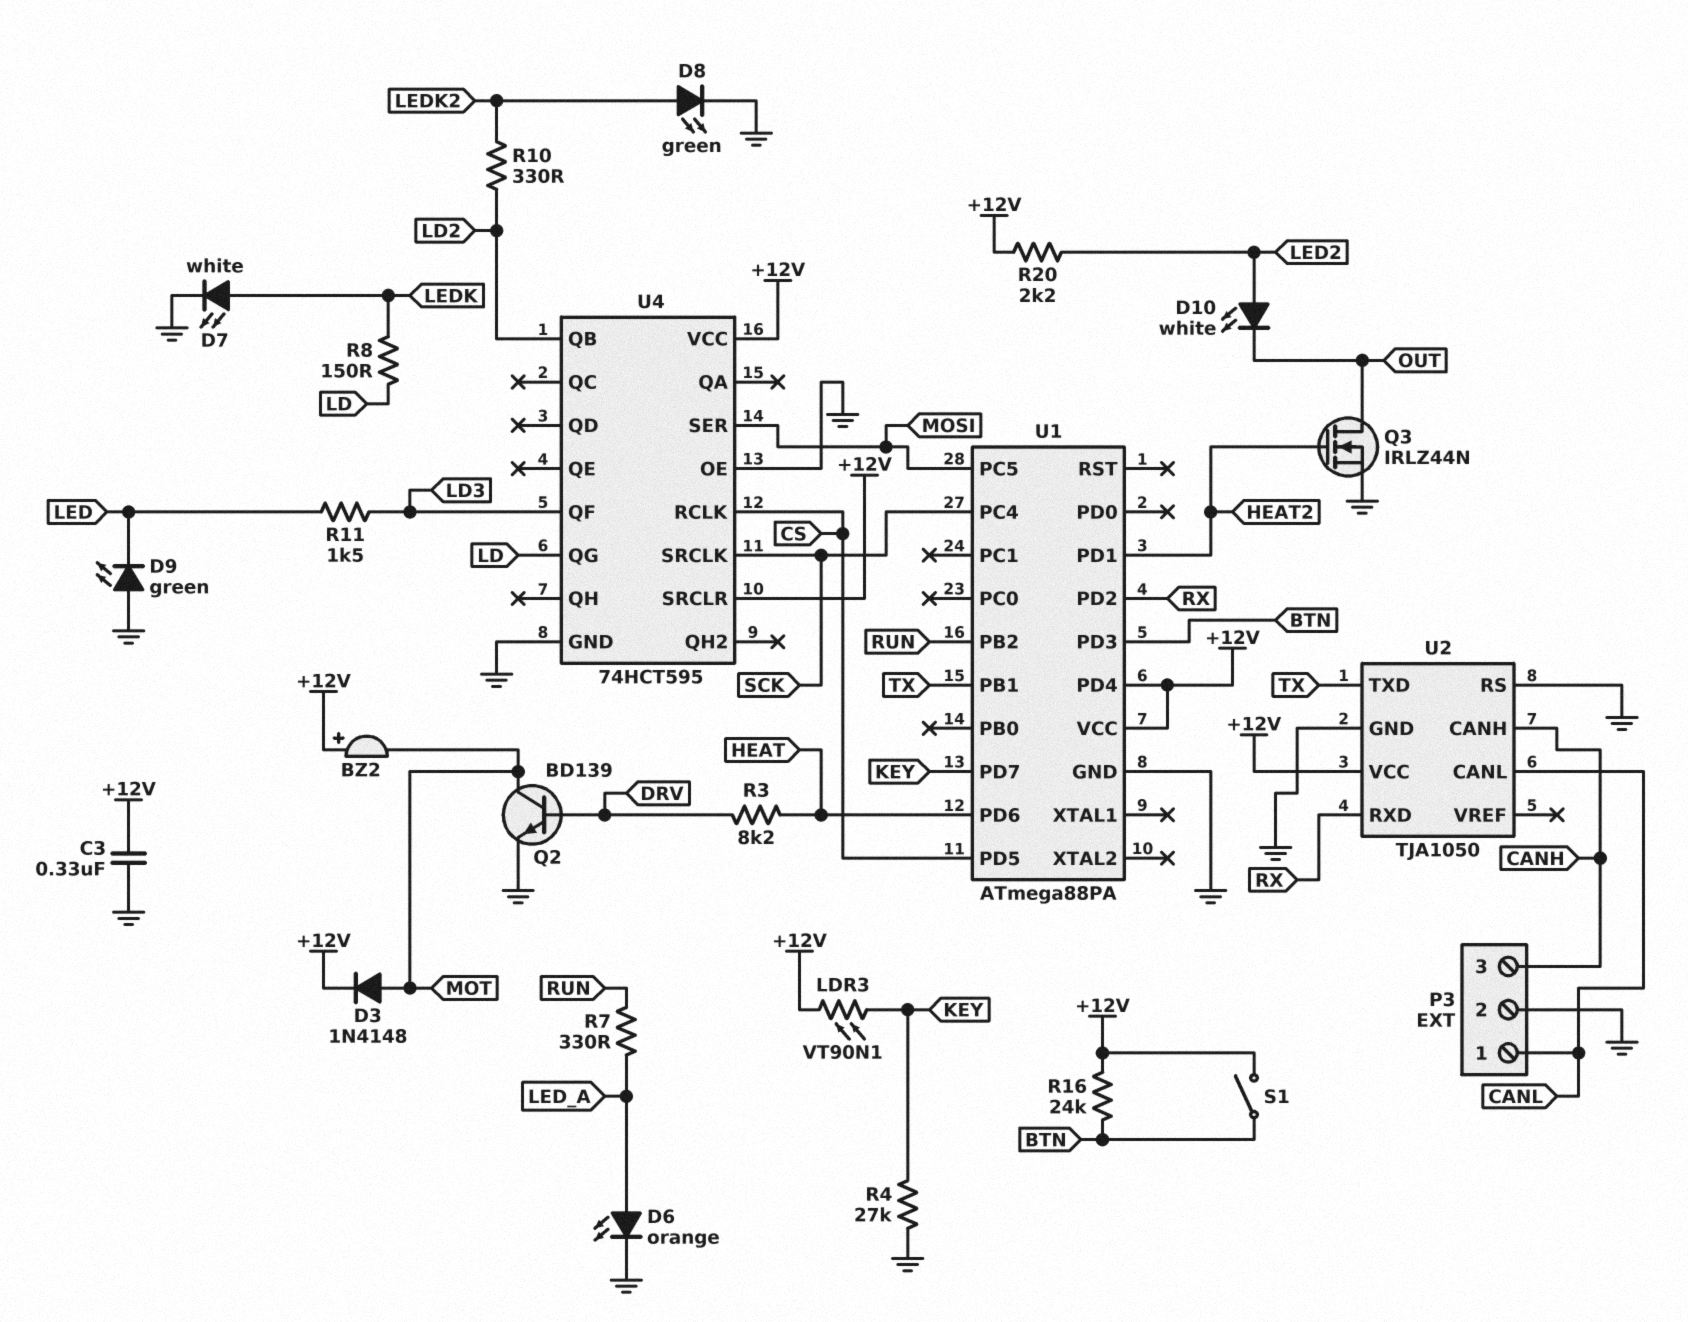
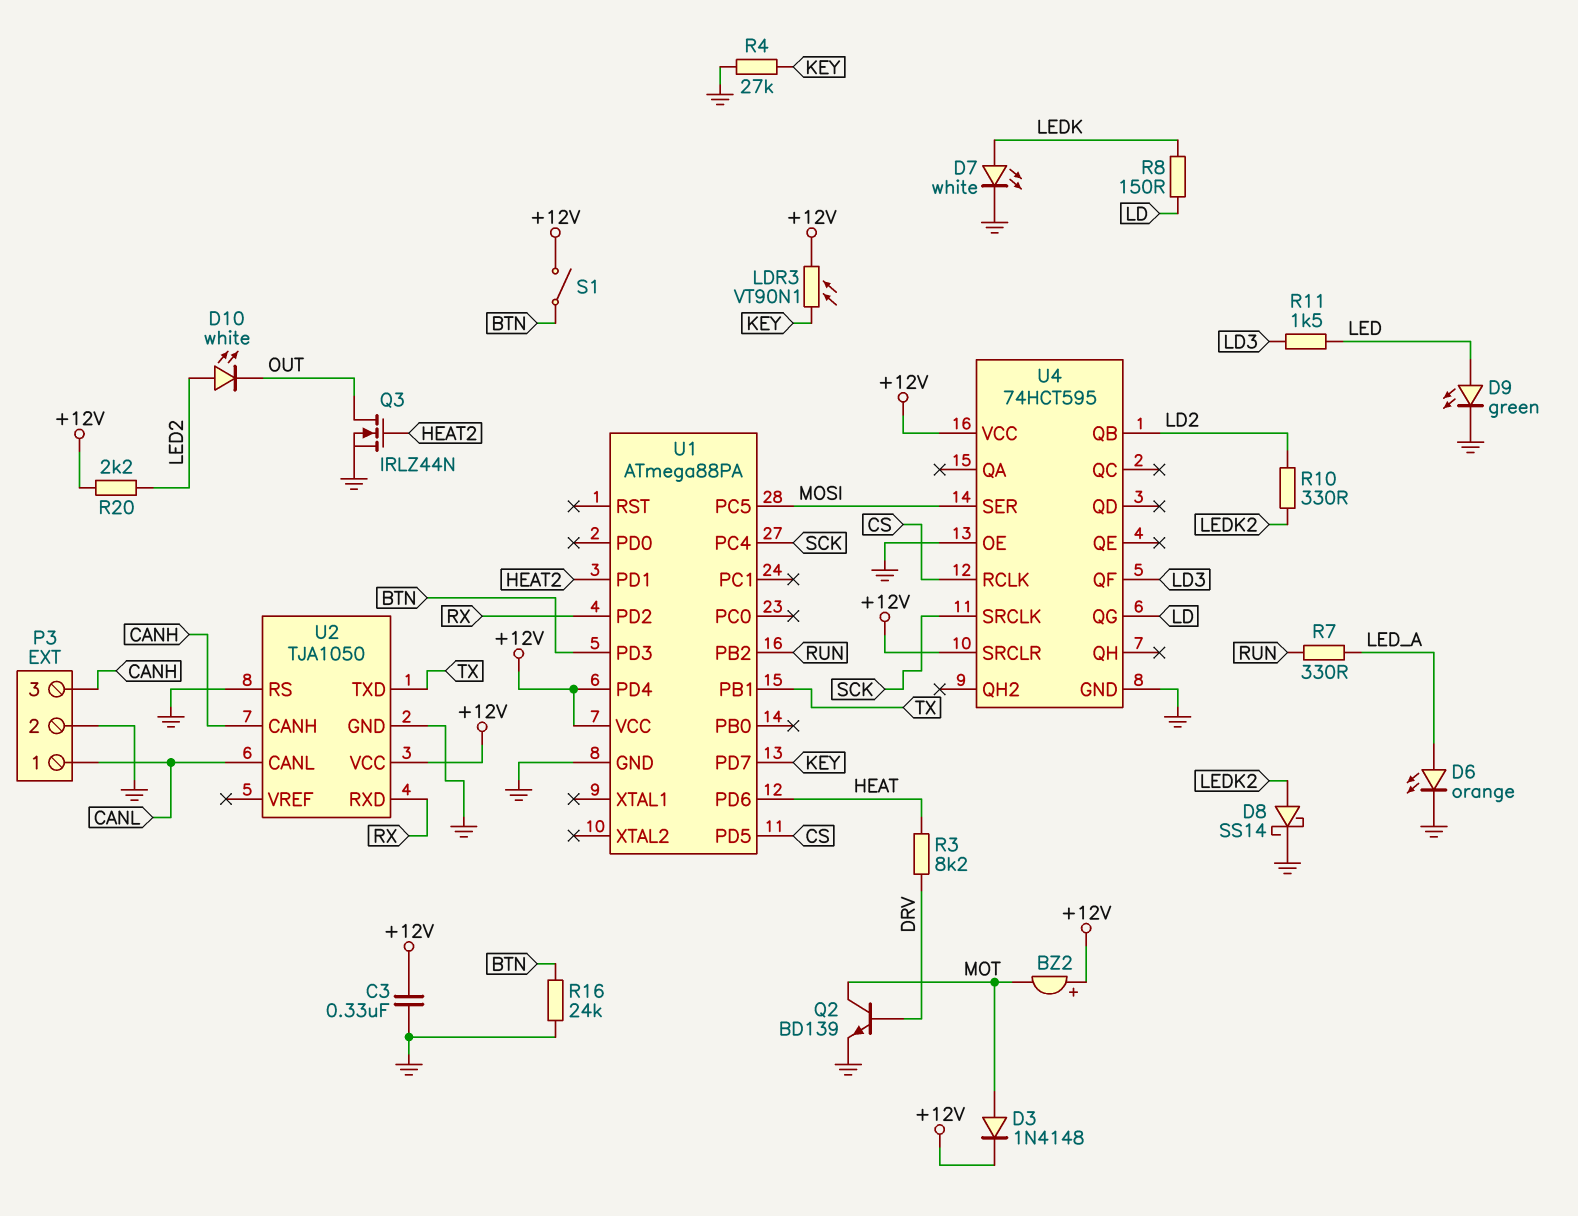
D8: LED green (A LEDK2, K GND) -> schottky SS14 (A LEDK2, K GND)
D9: LED green (A GND, K LED) -> LED green (A LED, K GND)
R16: 24k (+12V, BTN) -> 24k (BTN, GND)

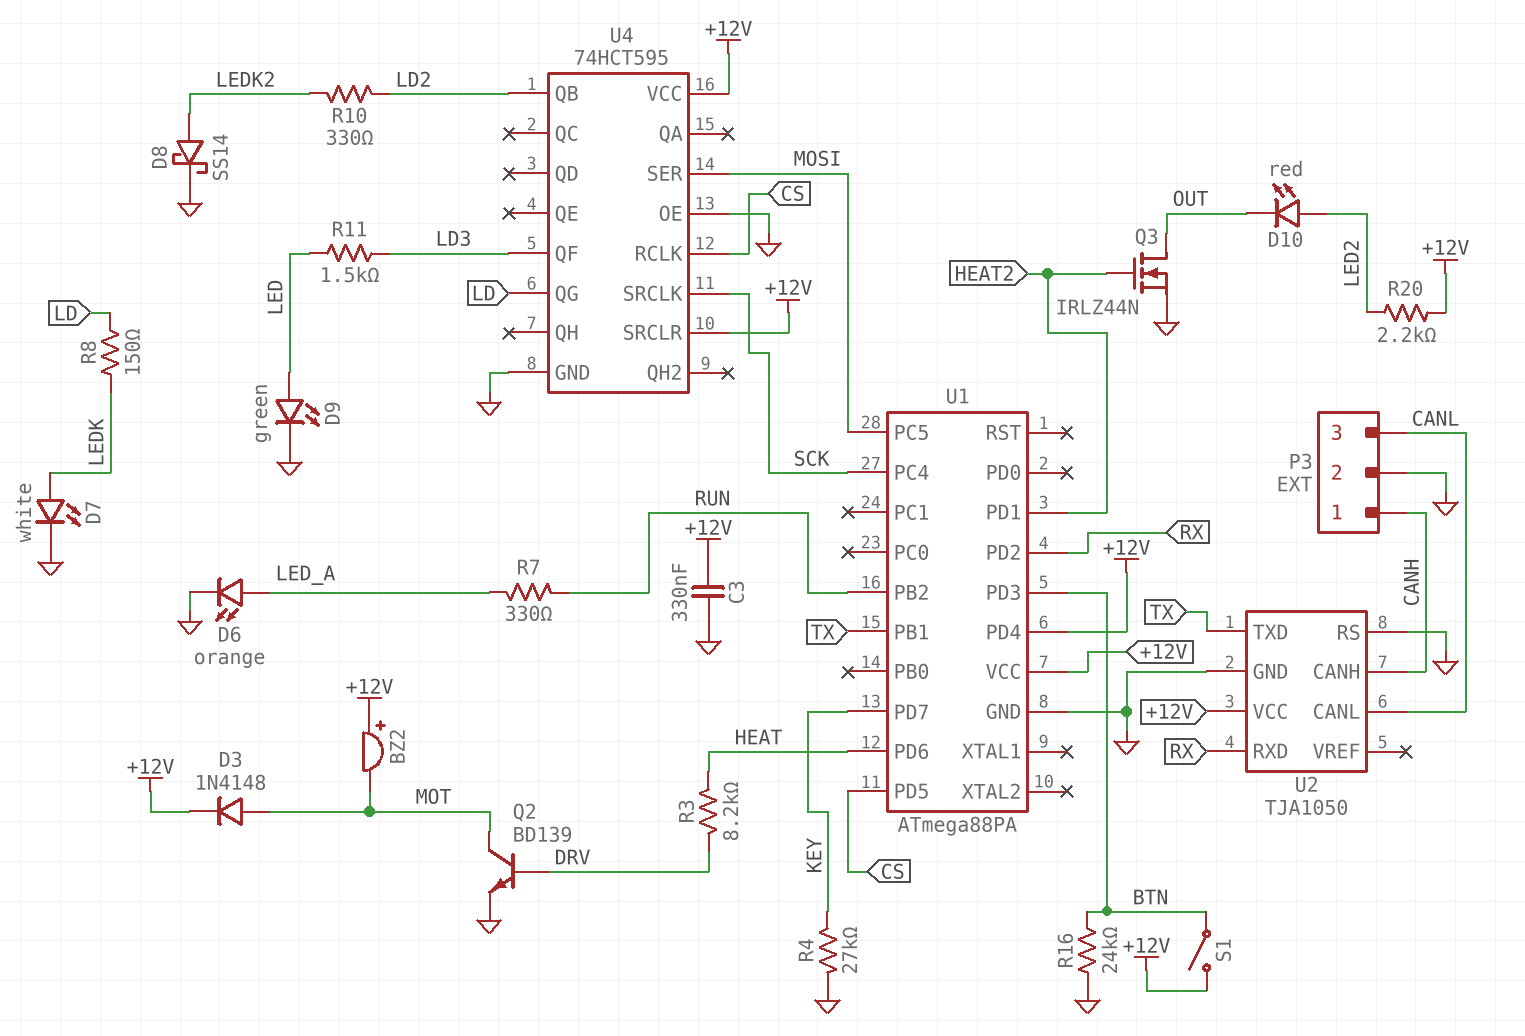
D10: LED white (A LED2, K OUT) -> LED red (A LED2, K OUT)
LDR3: VT90N1 (+12V, KEY) -> none
P3 pin 1: CANL -> CANH
P3 pin 3: CANH -> CANL

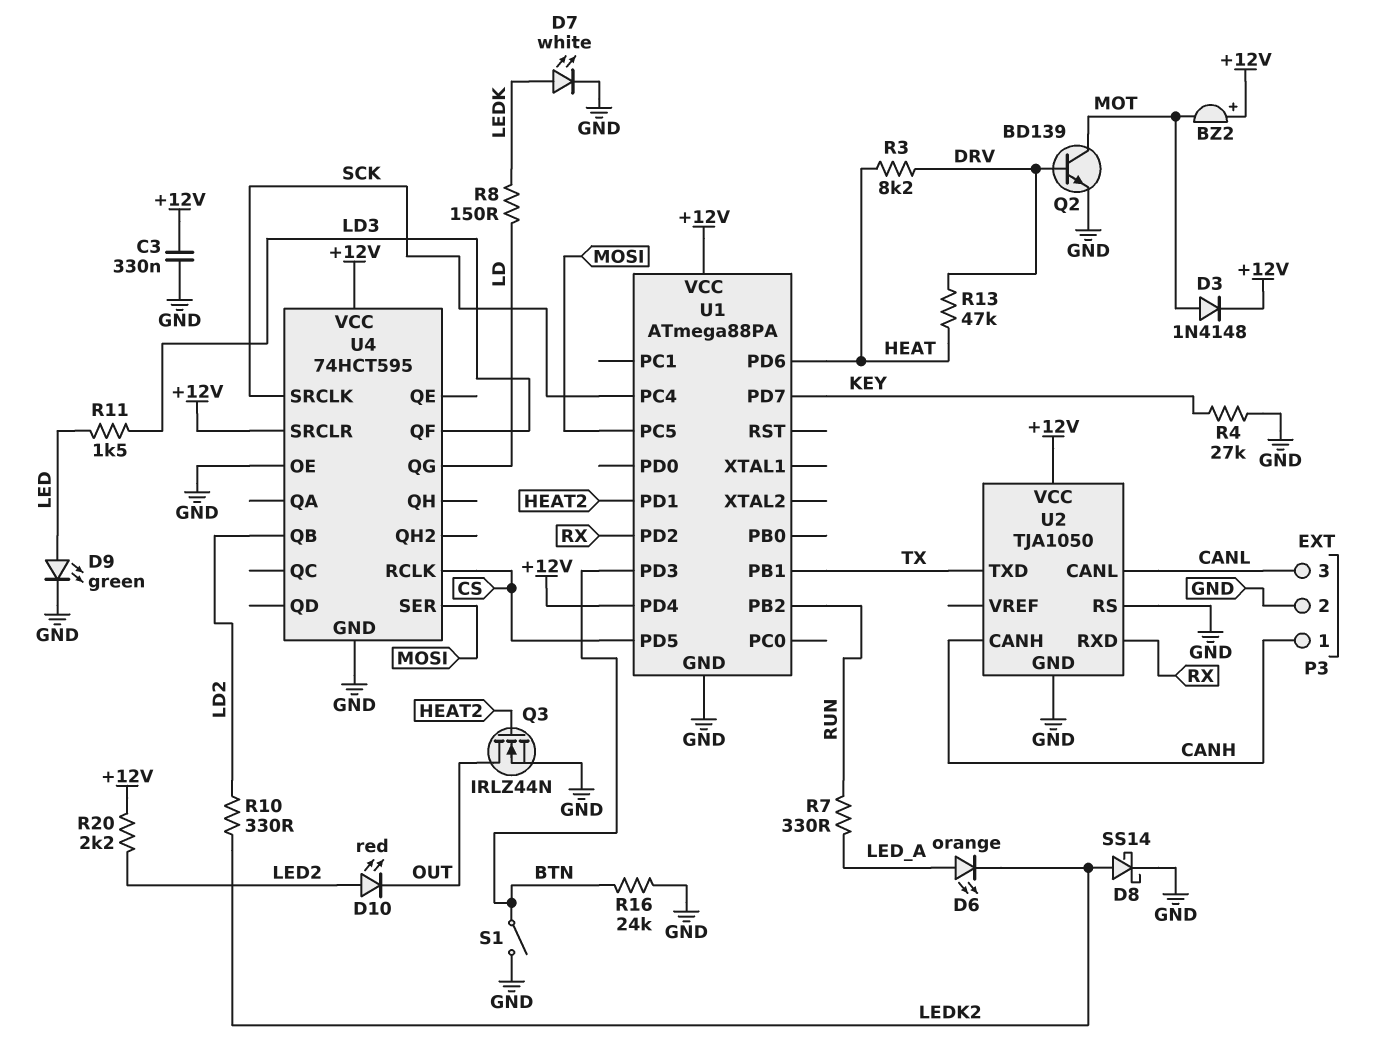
D6: LED orange (A LED_A, K GND) -> LED orange (A LED_A, K LEDK2)
R13: none -> 47k (DRV, HEAT)
S1: switch (+12V, BTN) -> switch (BTN, GND)

